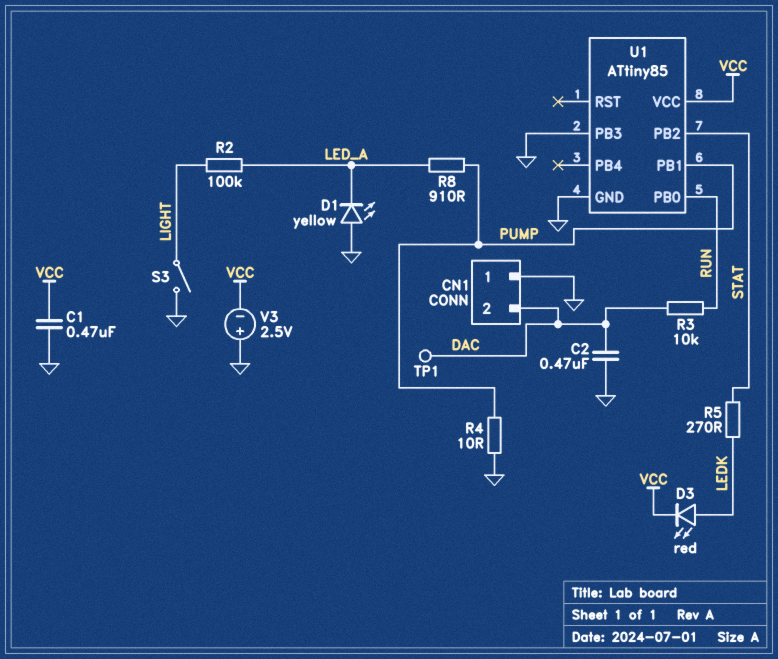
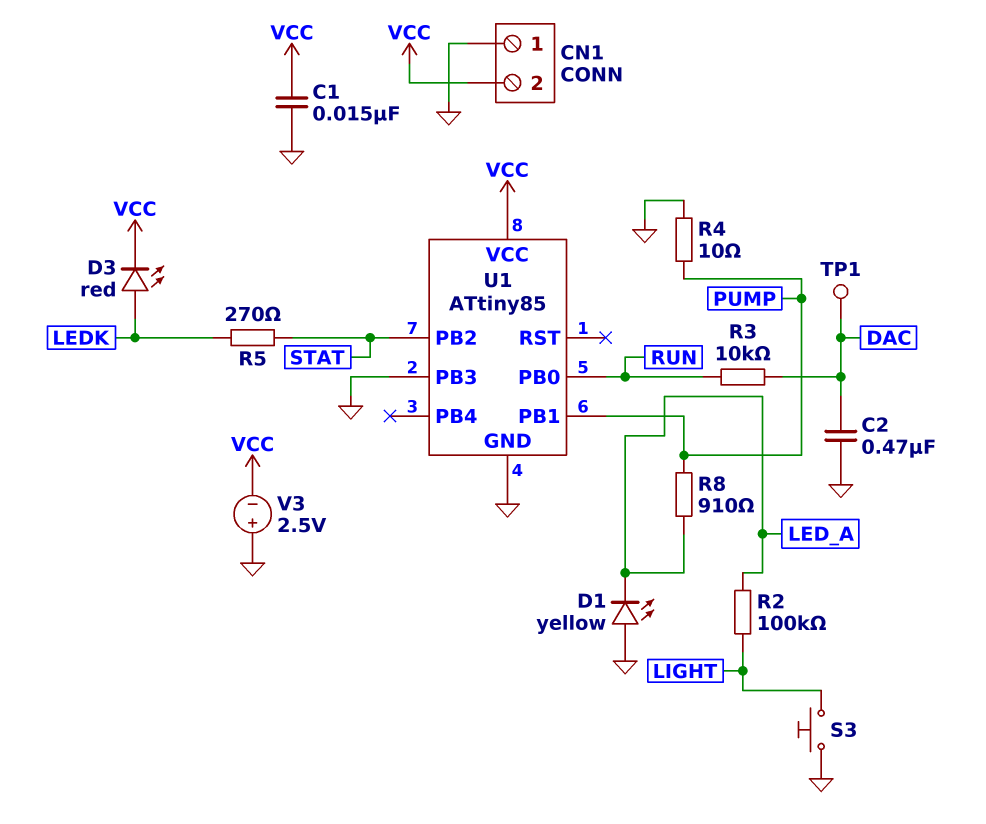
C1: 470nF (GND, VCC) -> 15nF (GND, VCC)
CN1 pin 2: DAC -> VCC
S3: switch (GND, LIGHT) -> button (GND, LIGHT)

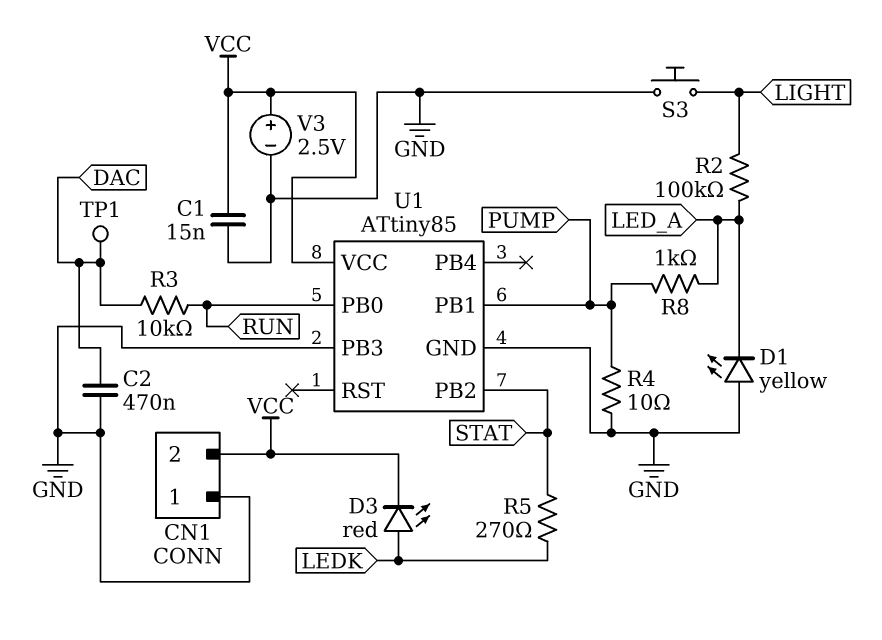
R8: 910 (LED_A, PUMP) -> 1k (LED_A, PUMP)
V3: 2.5V (plus GND, minus VCC) -> 2.5V (plus VCC, minus GND)

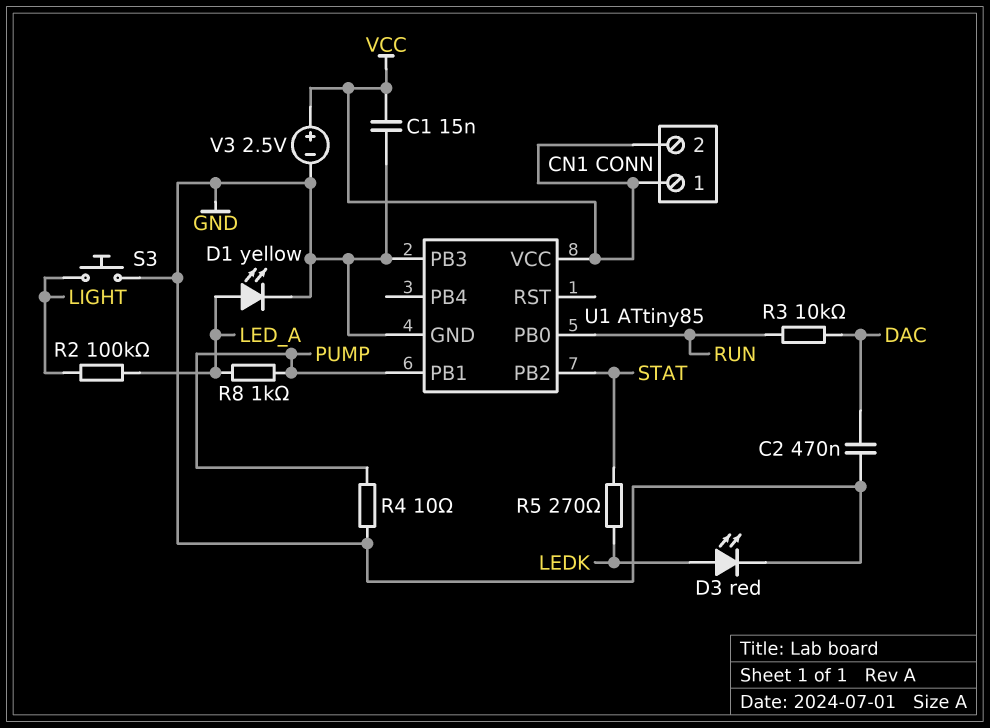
CN1 pin 1: GND -> VCC
D1: LED yellow (A GND, K LED_A) -> LED yellow (A LED_A, K GND)
D3: LED red (A LEDK, K VCC) -> LED red (A LEDK, K GND)
TP1: test point (DAC) -> none

